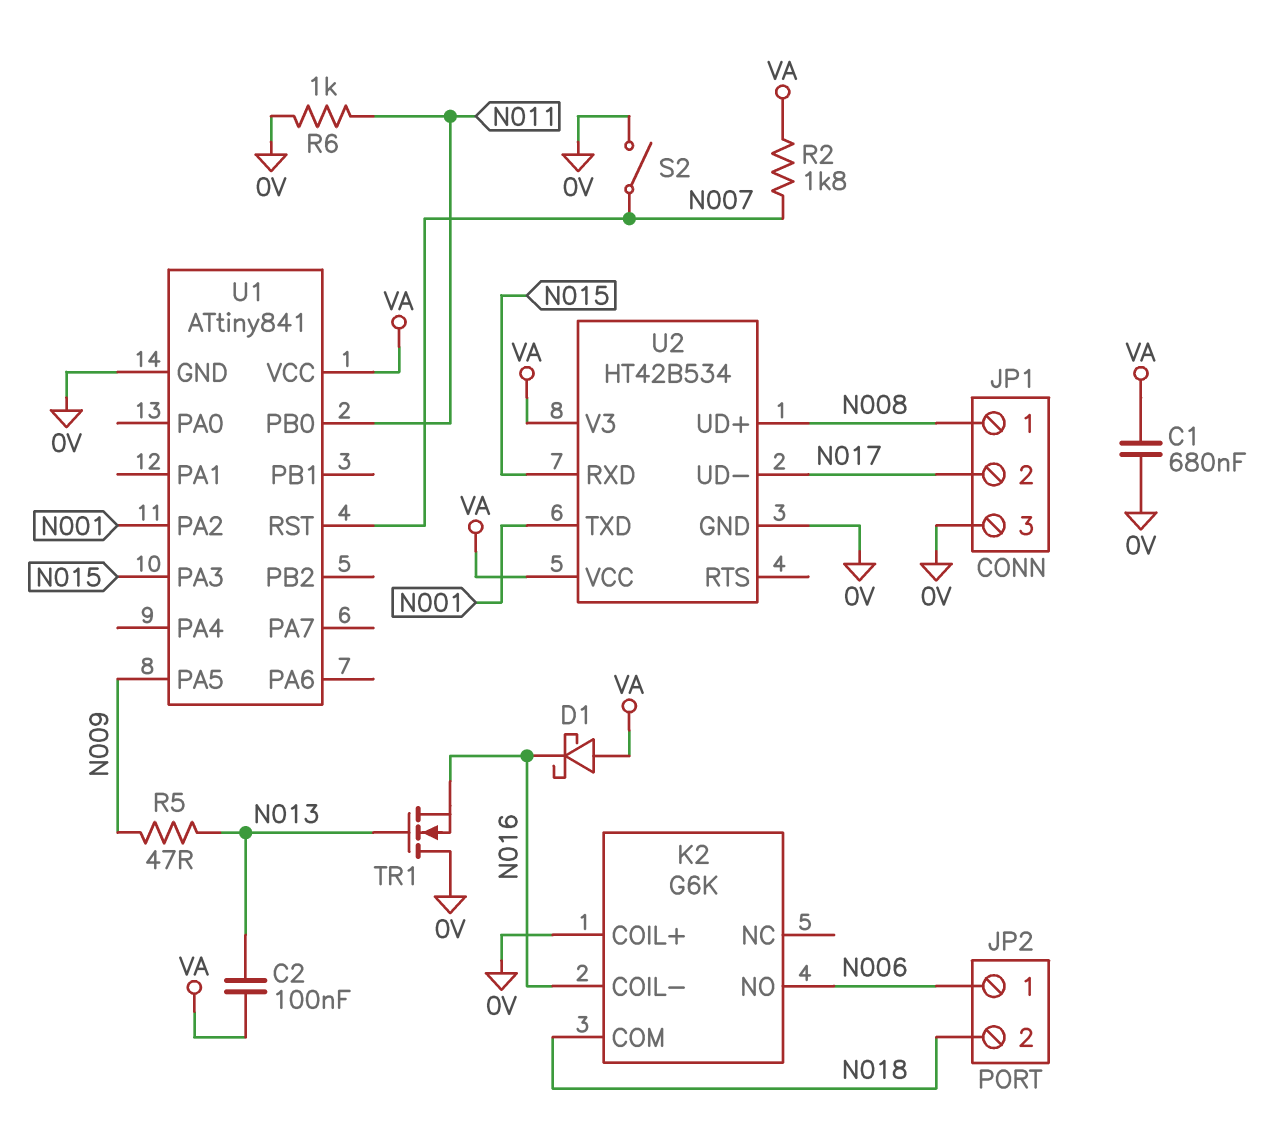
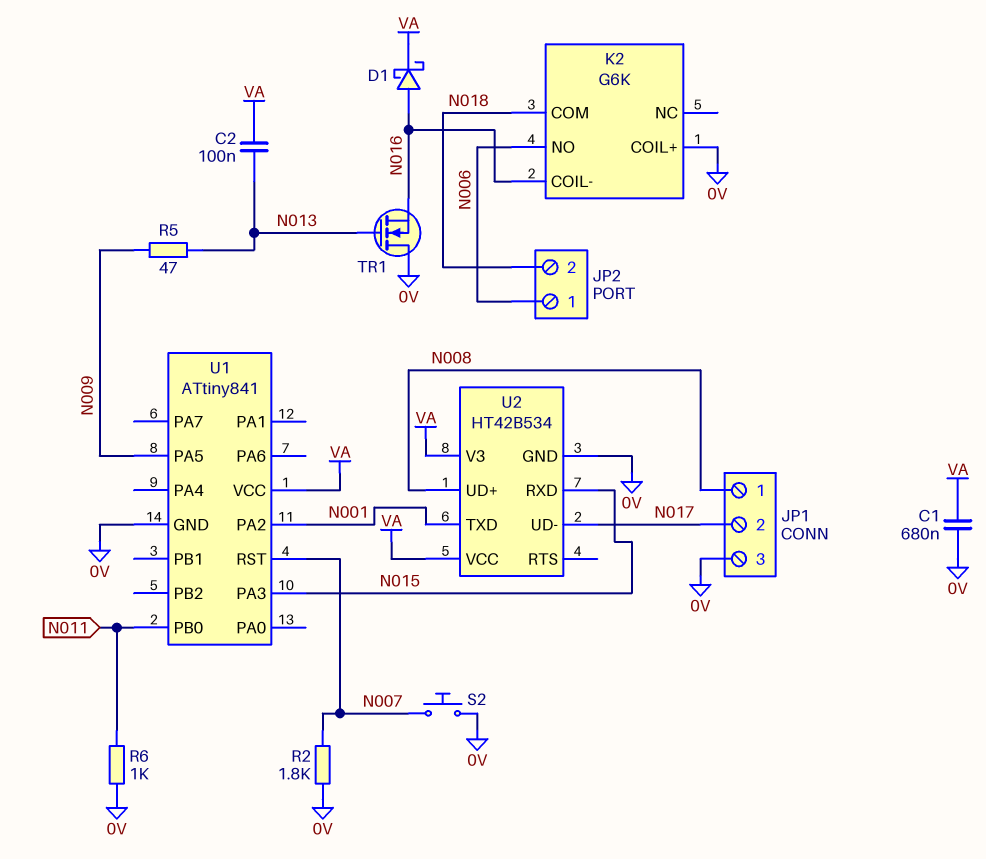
D1: schottky (A VA, K N016) -> schottky (A N016, K VA)
R2: 1.8k (N007, VA) -> 1.8k (0V, N007)
S2: switch (0V, N007) -> button (0V, N007)

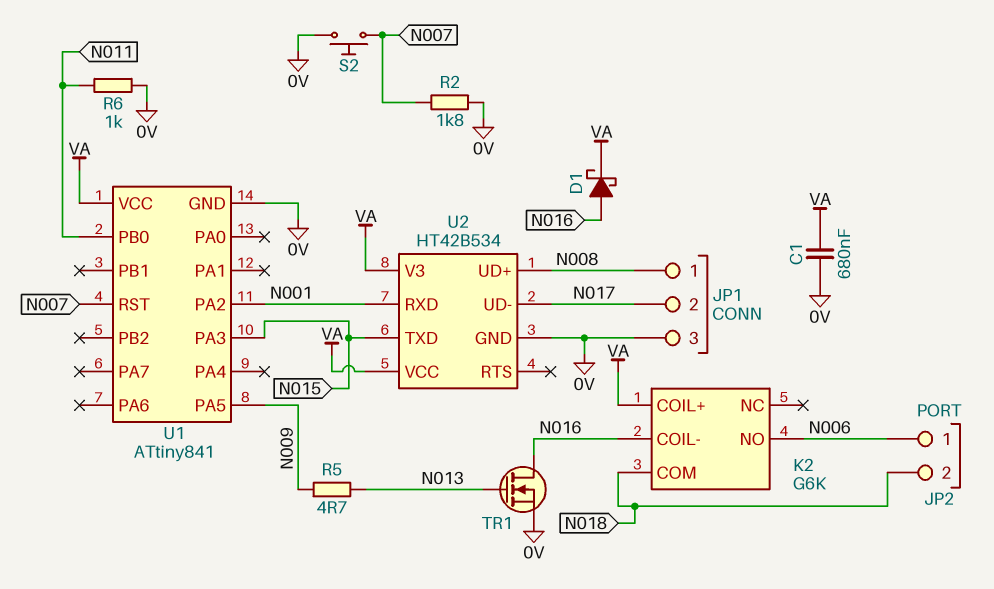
C2: 100nF (N013, VA) -> none
K2 pin COIL+: 0V -> VA
R5: 47 (N009, N013) -> 4.7 (N009, N013)
TR1: NMOS (G N013, D 0V, S N016) -> NMOS (G N013, D N016, S 0V)
U2 pin RXD: N015 -> N001
U2 pin TXD: N001 -> N015

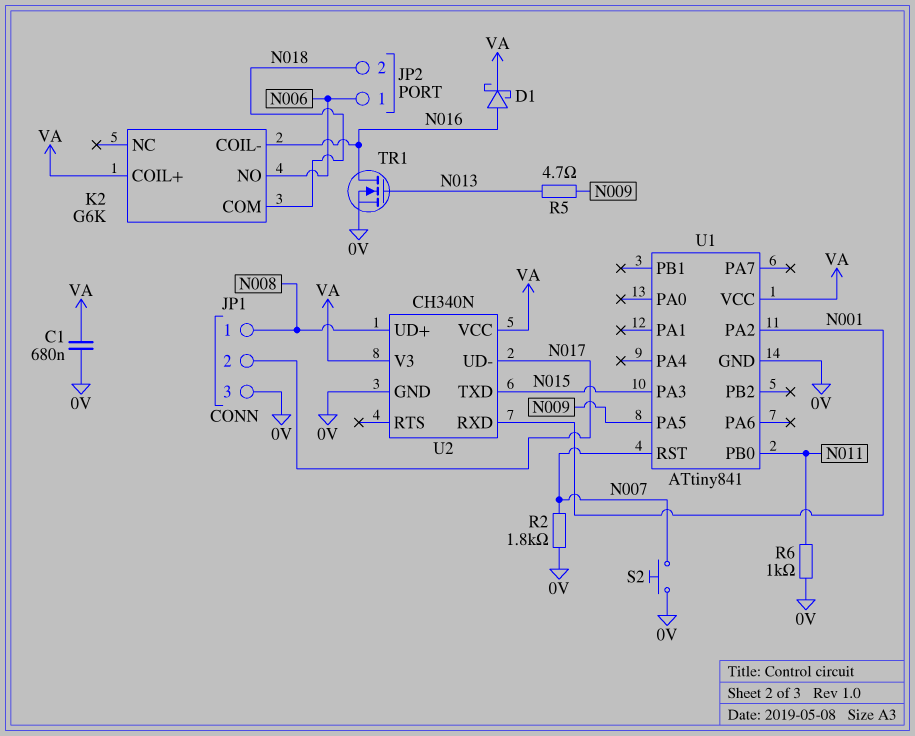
U2: HT42B534 -> CH340N

